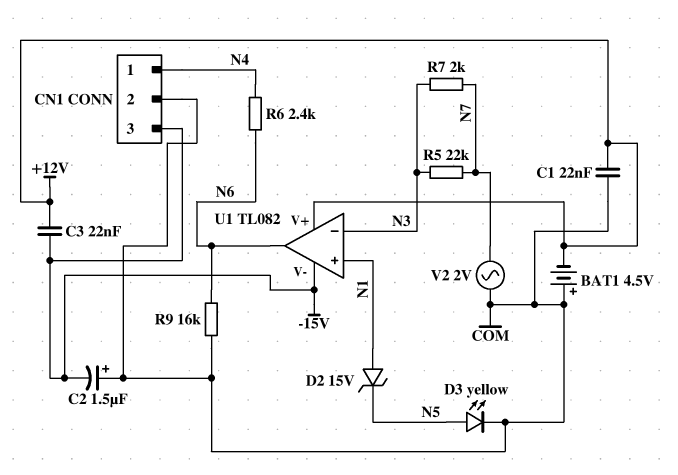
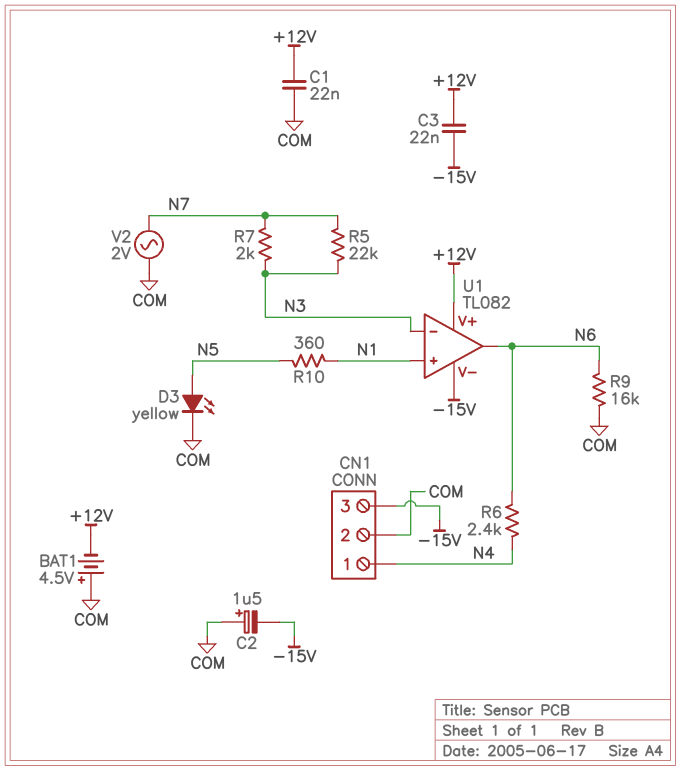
D2: zener 15V (A N1, K N5) -> none
R10: none -> 360 (N1, N5)

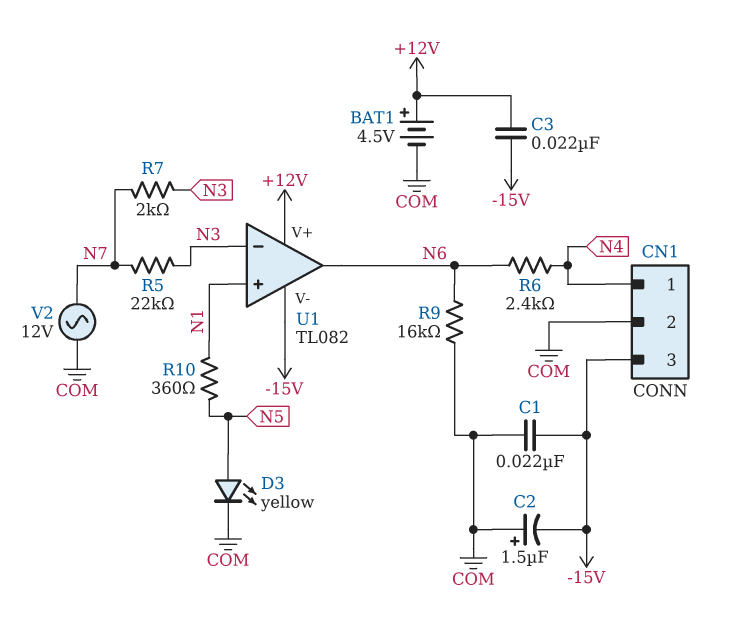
BAT1: 4.5V (plus COM, minus +12V) -> 4.5V (plus +12V, minus COM)
C1: 22nF (+12V, COM) -> 22nF (-15V, COM)
V2: AC 2V (COM, N7) -> AC 12V (COM, N7)

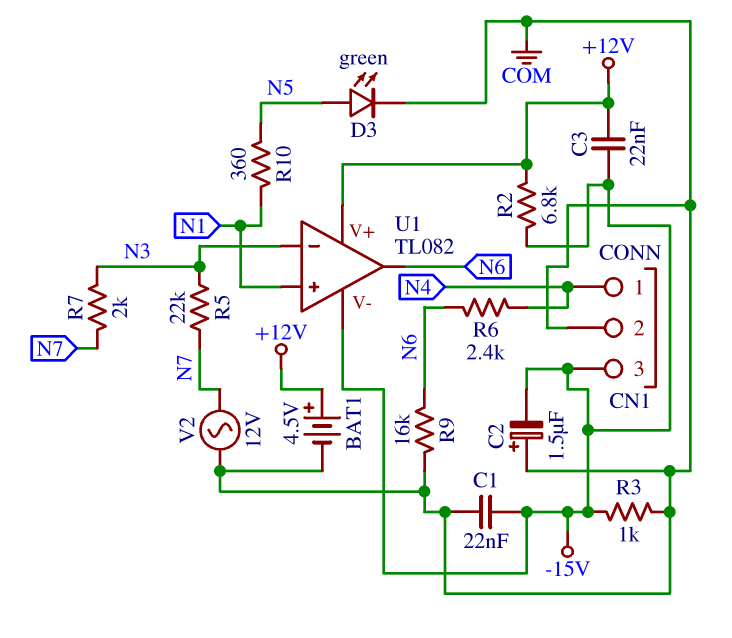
D3: LED yellow (A N5, K COM) -> LED green (A N5, K COM)
R2: none -> 6.8k (+12V, -15V)
R3: none -> 1k (-15V, COM)

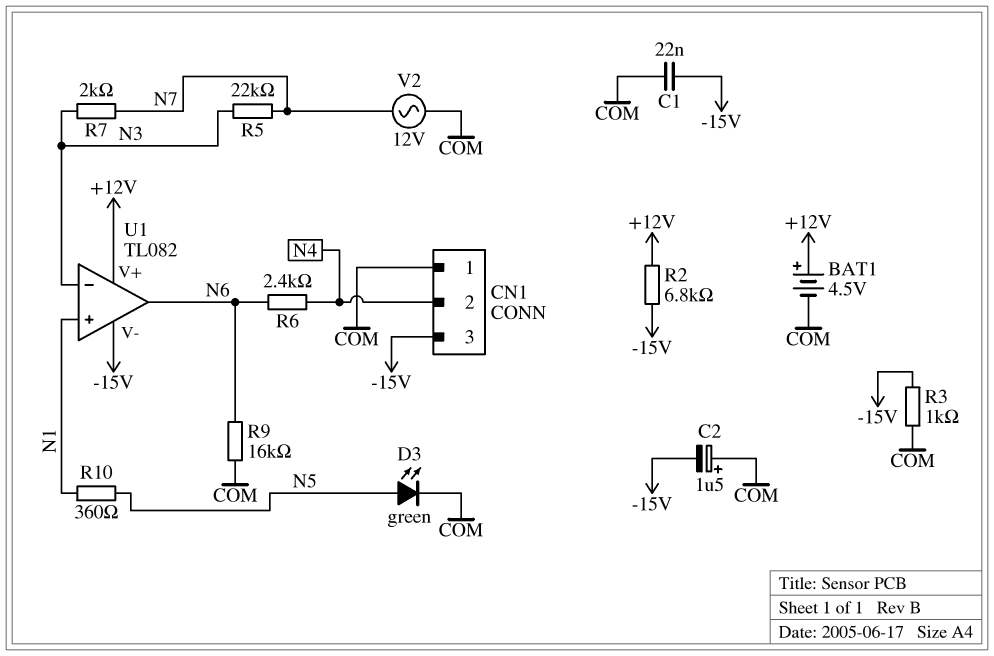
C3: 22nF (+12V, -15V) -> none
CN1 pin 1: N4 -> COM
CN1 pin 2: COM -> N4

